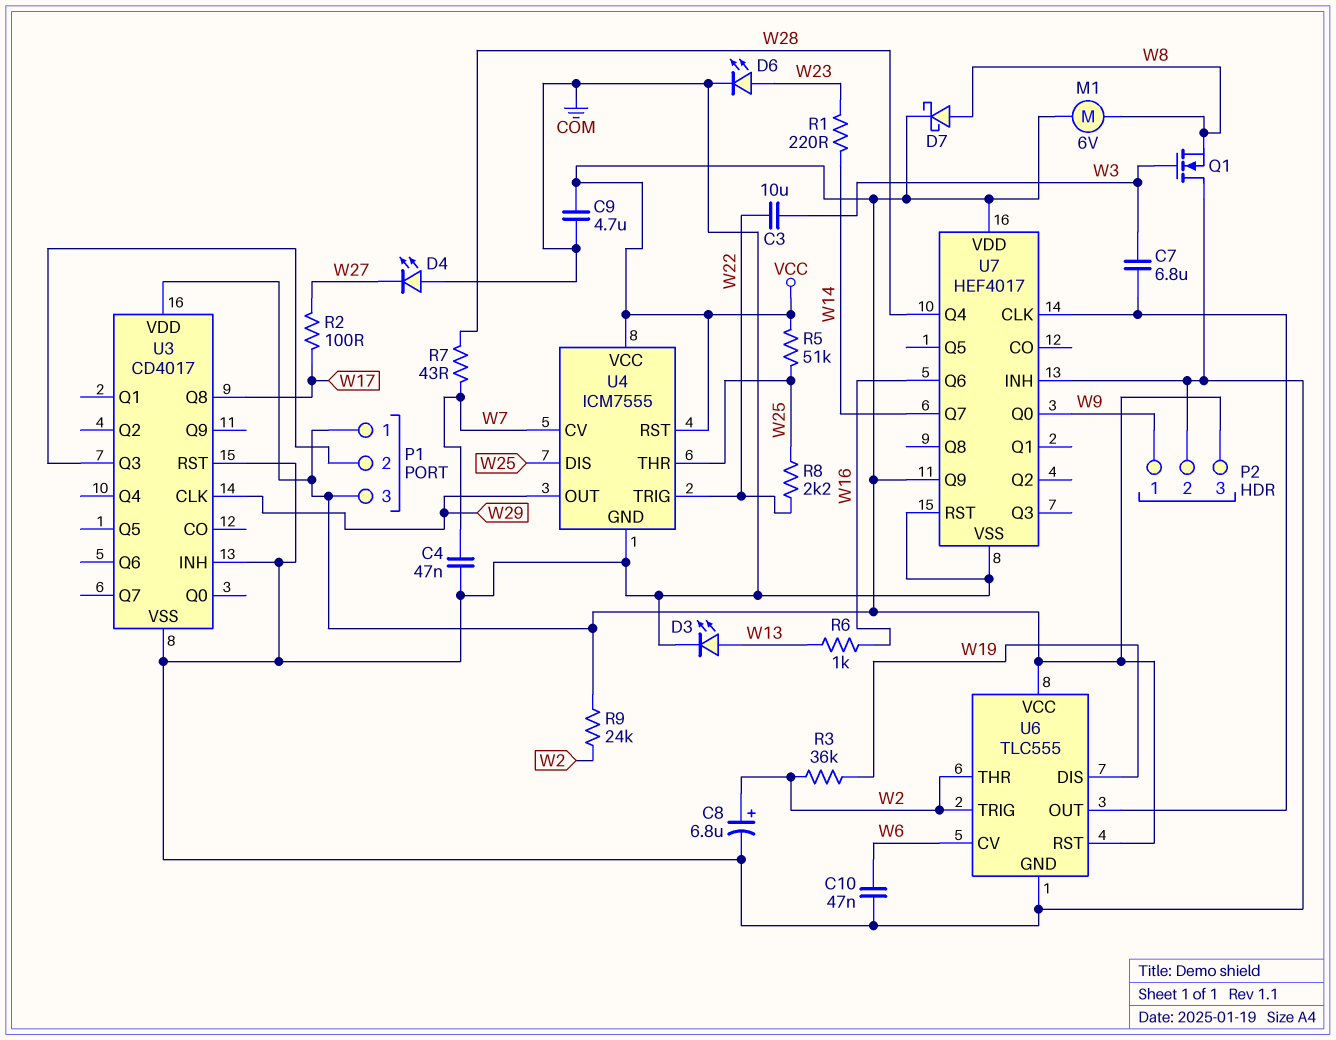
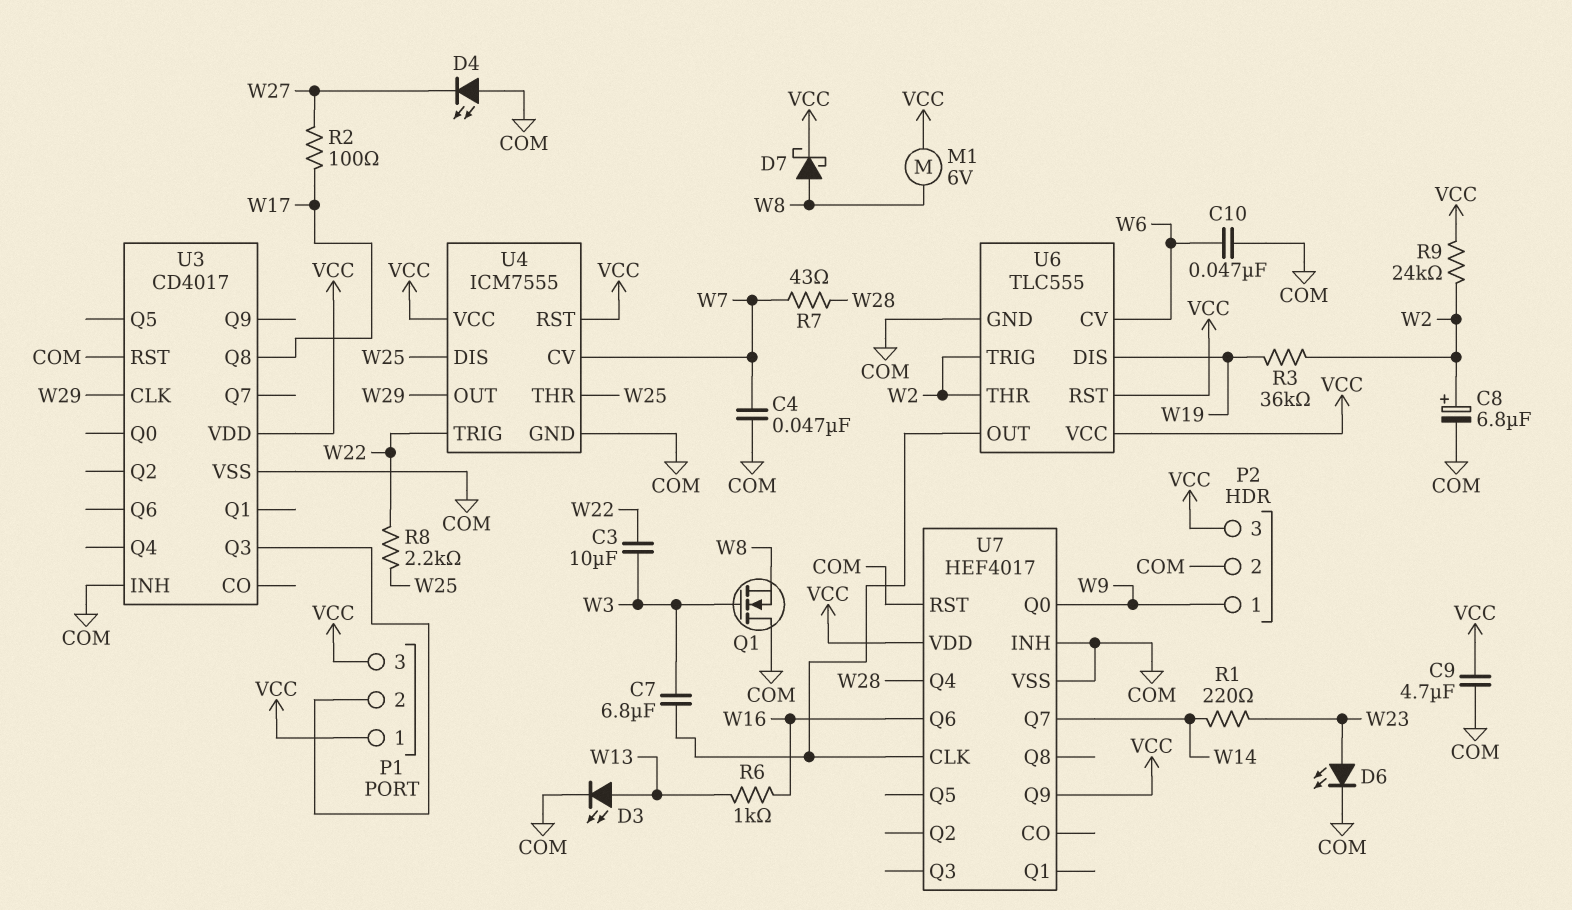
R5: 51k (VCC, W25) -> none

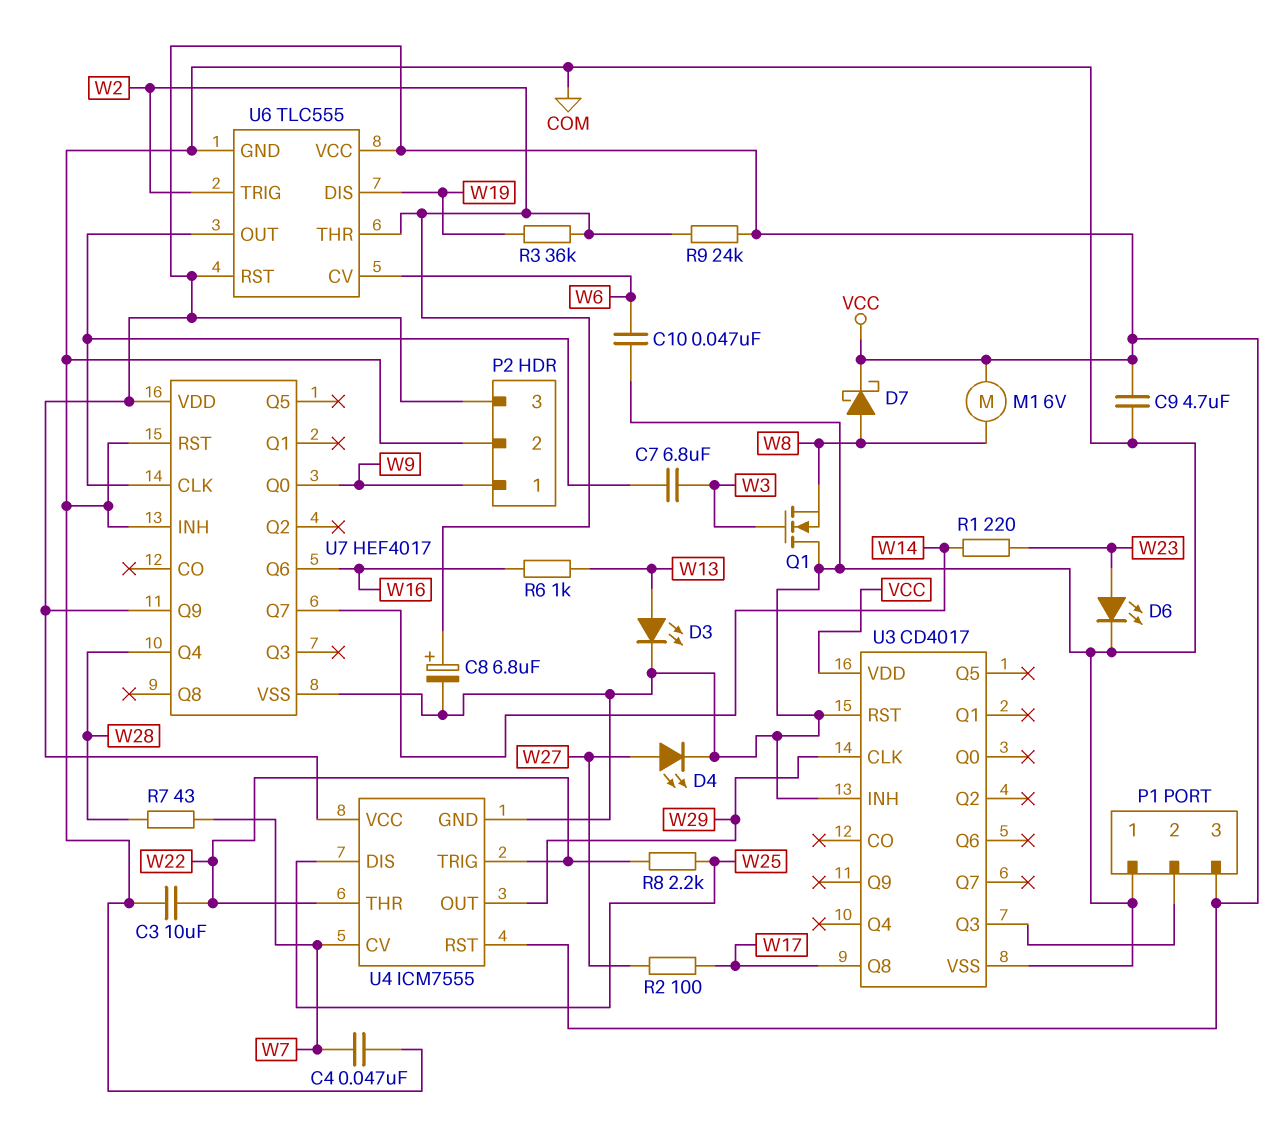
C3: 10uF (W3, W22) -> 10uF (COM, W22)
D4: LED (A COM, K W27) -> LED (A W27, K COM)
P1 pin 1: VCC -> COM
U4 pin THR: W25 -> W22

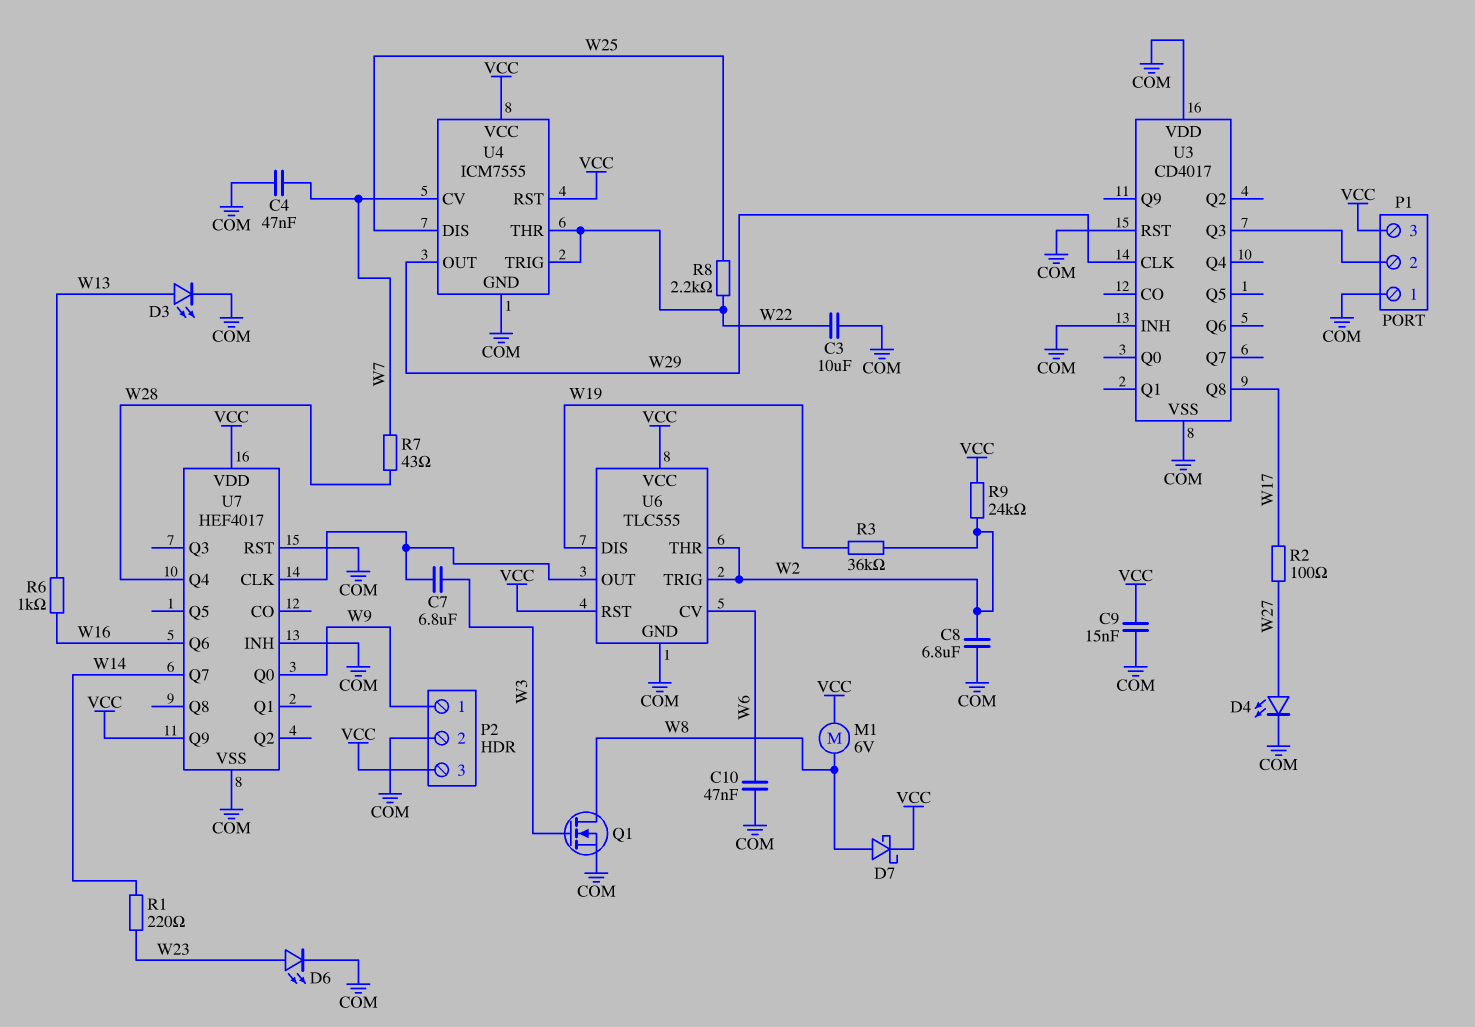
C8: 6.8uF (plus W2, minus COM) -> 6.8uF (COM, W2)
C9: 4.7uF (COM, VCC) -> 15nF (COM, VCC)
Q1: NMOS (G W3, D COM, S W8) -> NMOS (G W3, D W8, S COM)
U3 pin VDD: VCC -> COM

